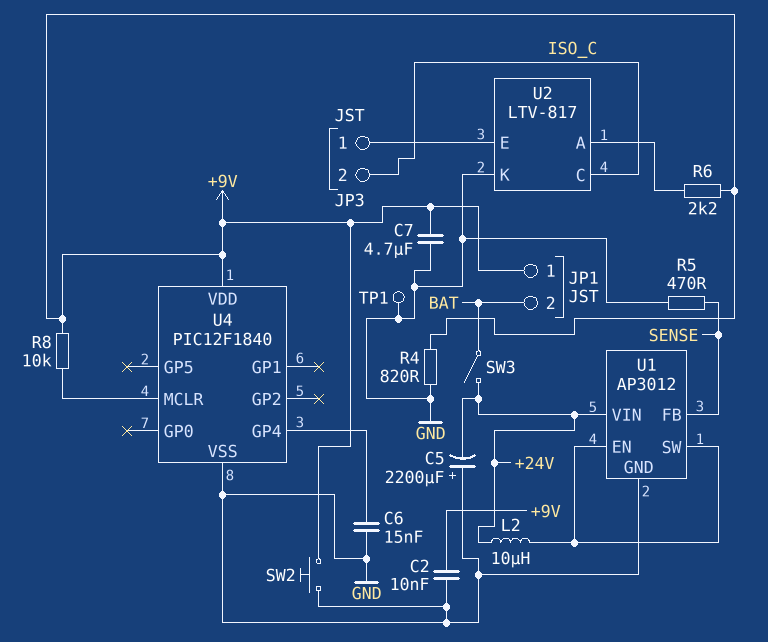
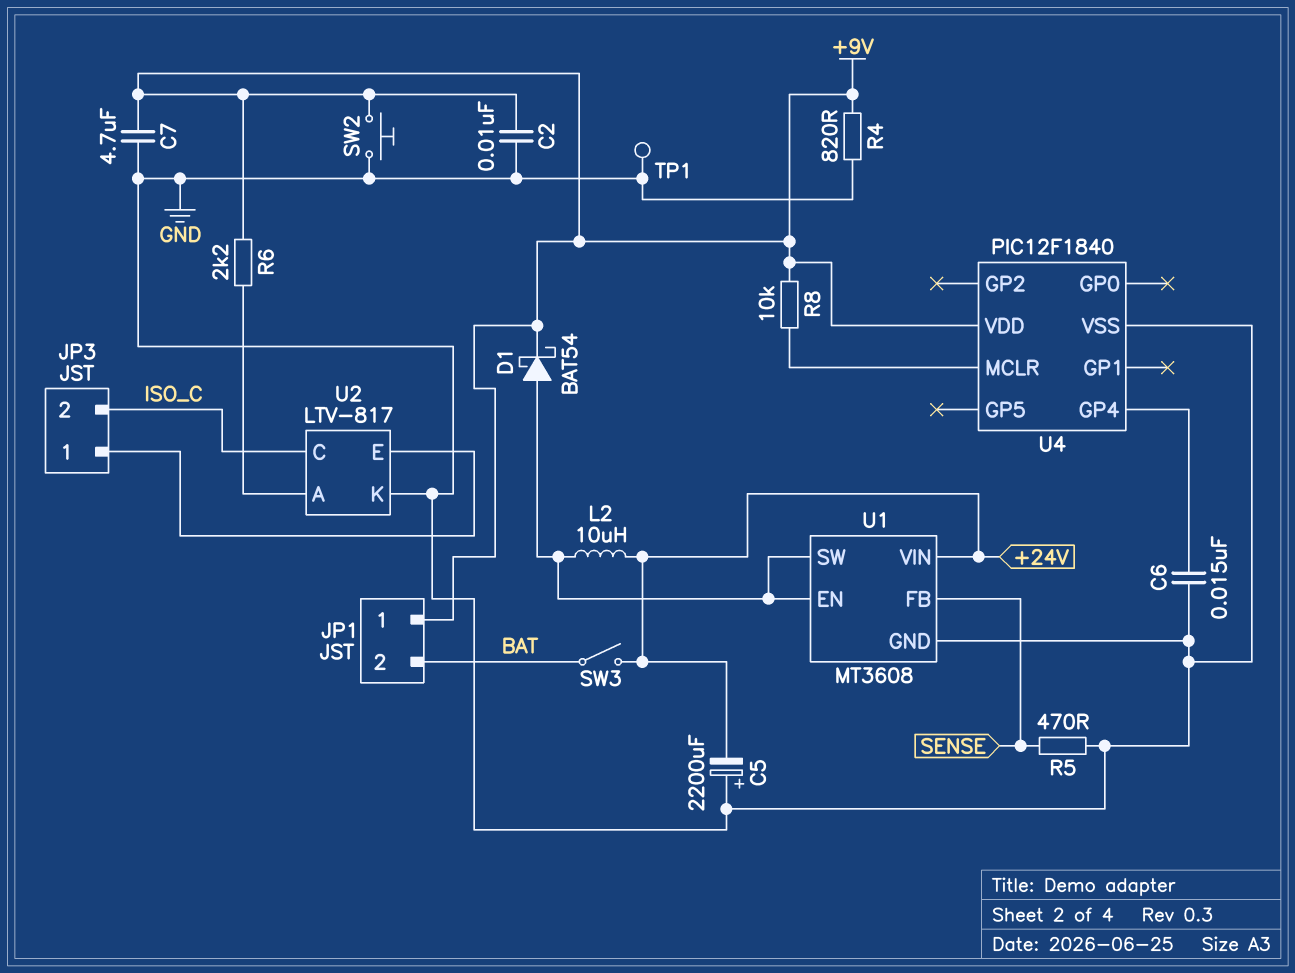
D1: none -> schottky BAT54 (A U1/EN, K +9V)
U1: AP3012 -> MT3608

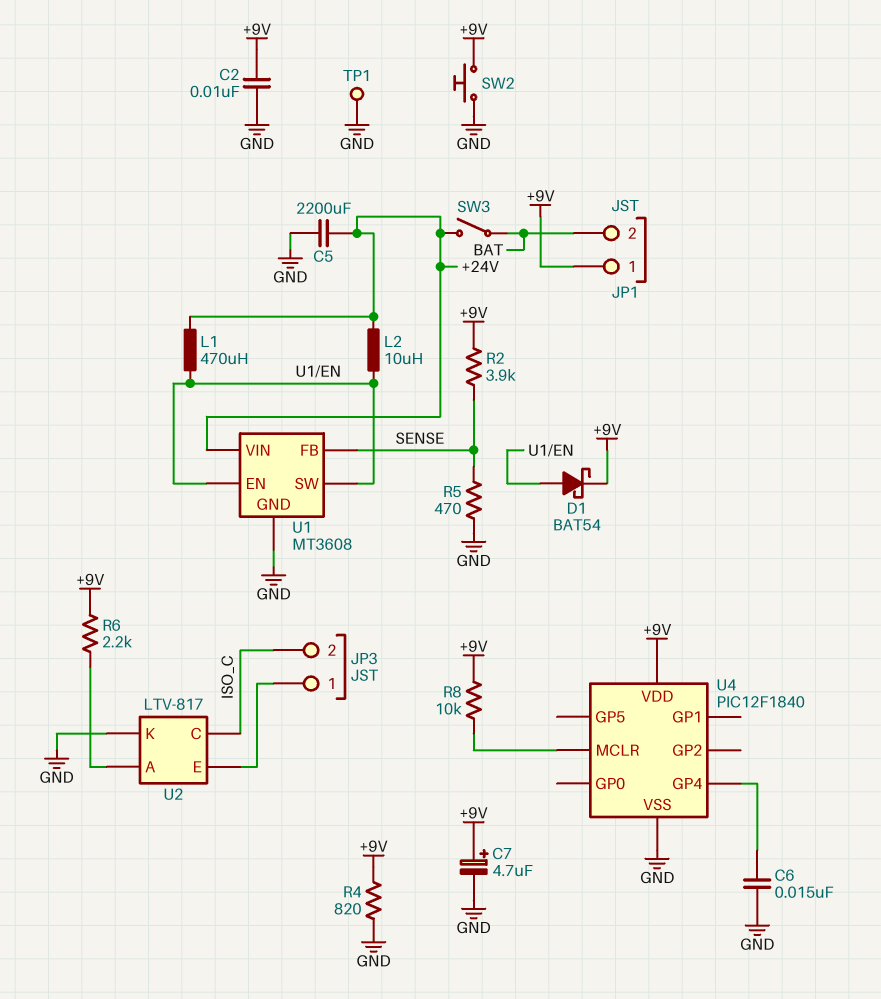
C5: 2200uF (plus GND, minus +24V) -> 2200uF (+24V, GND)
C7: 4.7uF (+9V, GND) -> 4.7uF (plus +9V, minus GND)
L1: none -> 470uH (+24V, U1/EN)
R2: none -> 3.9k (+9V, SENSE)

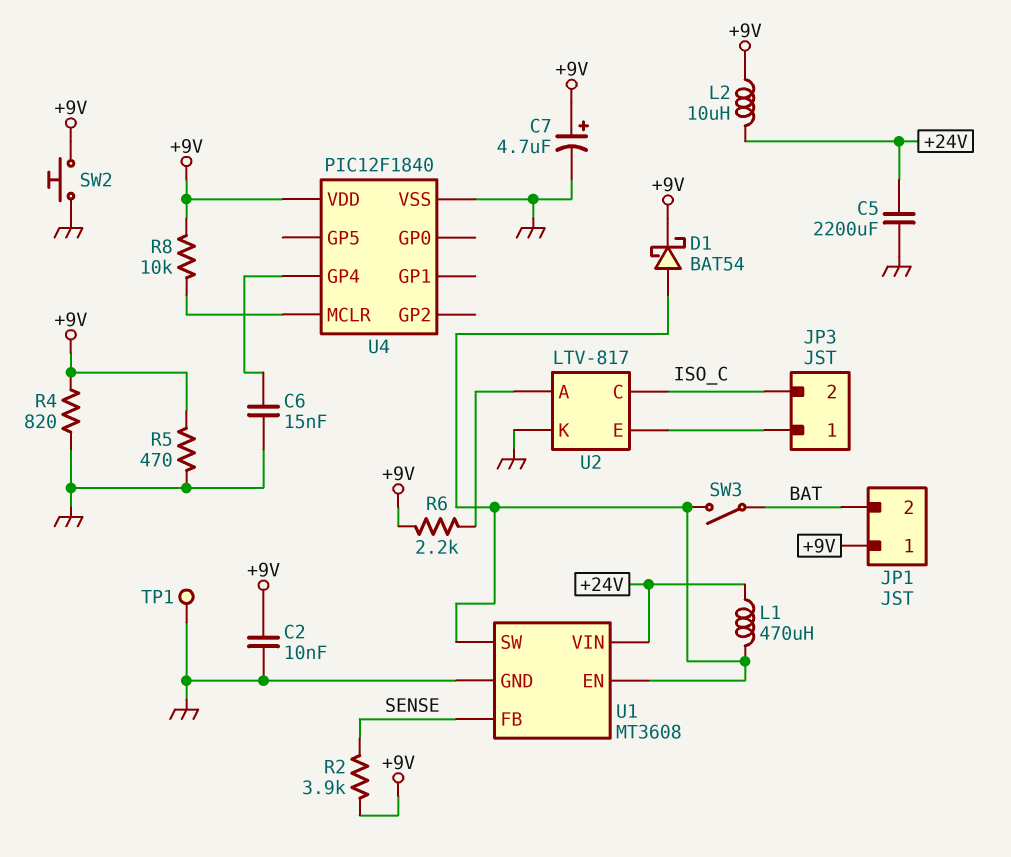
L2: 10uH (+24V, U1/EN) -> 10uH (+9V, +24V)
R5: 470 (GND, SENSE) -> 470 (+9V, GND)
SW3: switch (+24V, BAT) -> switch (BAT, U1/EN)

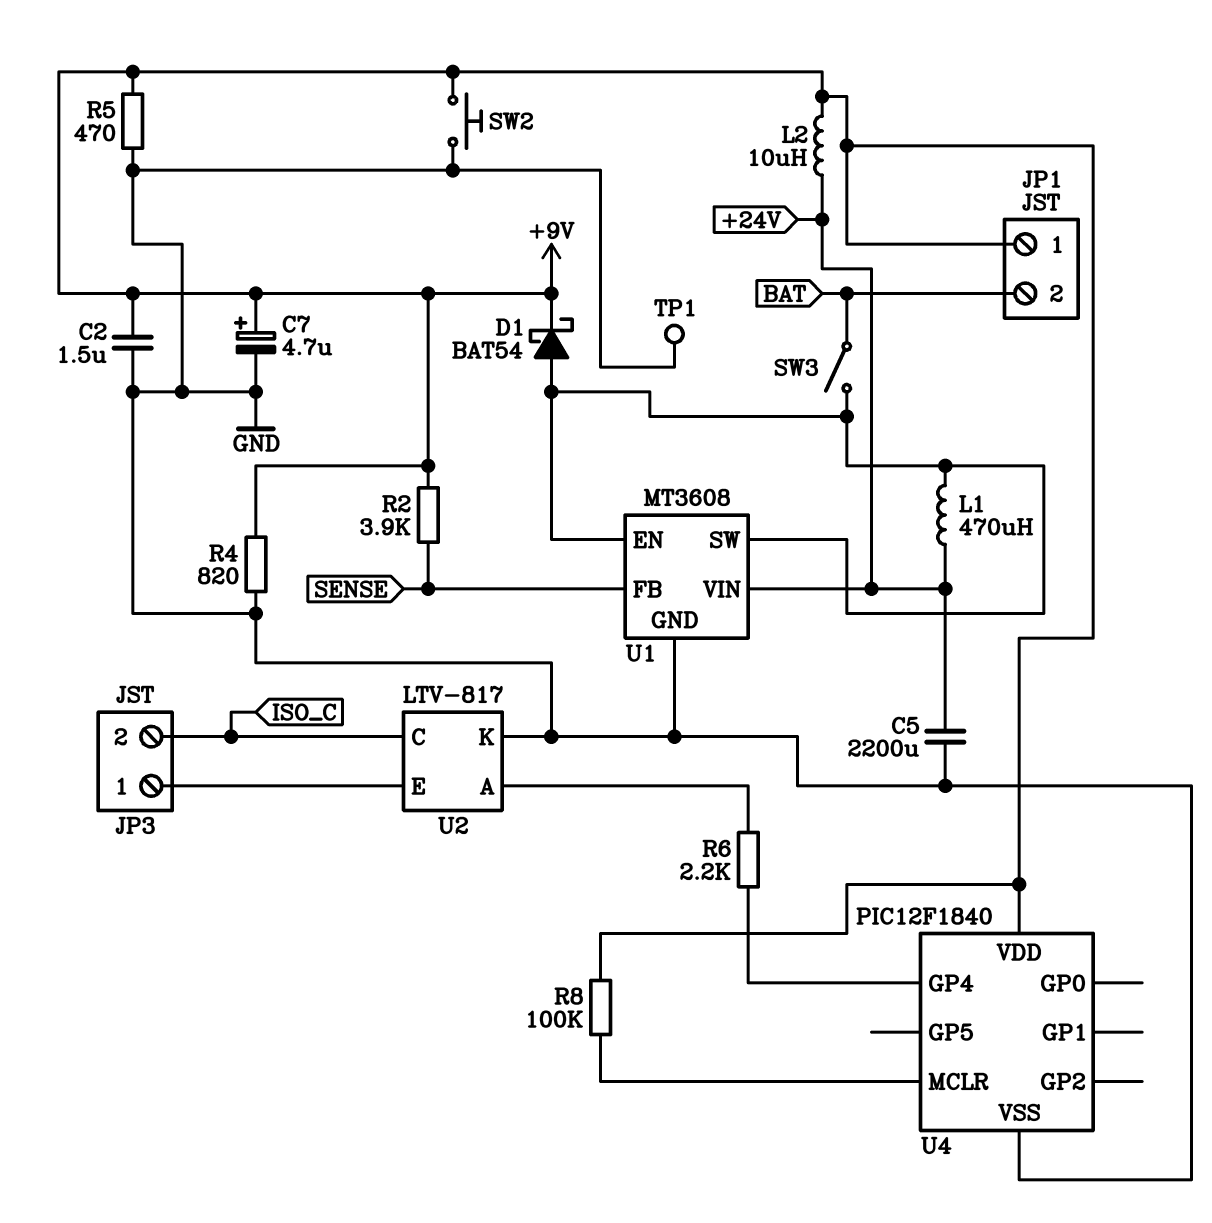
C2: 10nF (+9V, GND) -> 1.5uF (+9V, GND)
C6: 15nF (GND, U4/GP4) -> none
R6: 2.2k (+9V, U2/A) -> 2.2k (U2/A, U4/GP4)
R8: 10k (+9V, U4/MCLR) -> 100k (+9V, U4/MCLR)

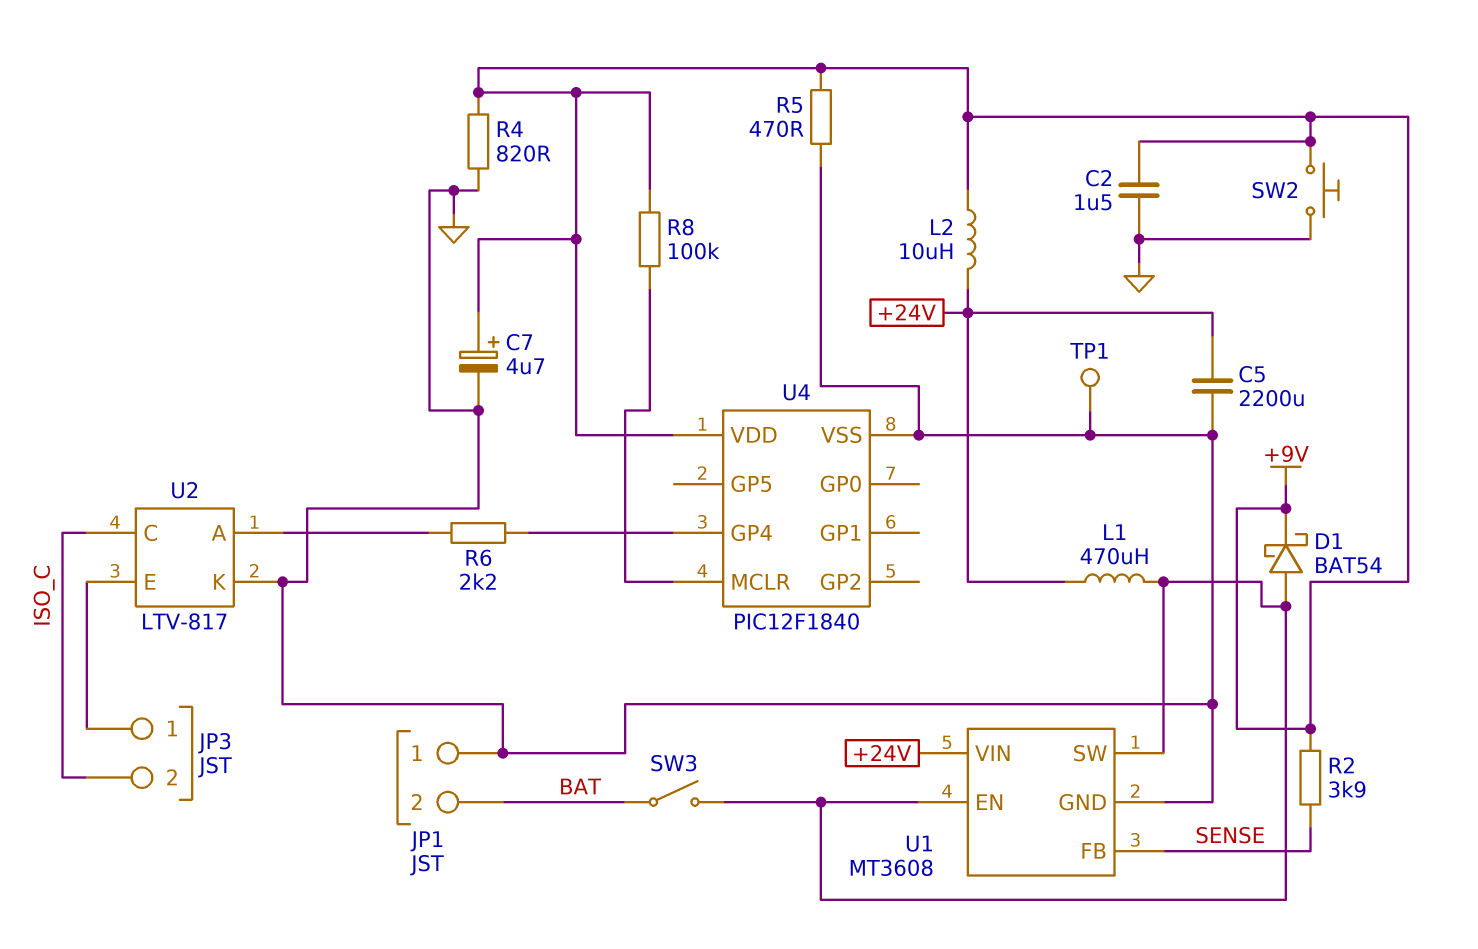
JP1 pin 1: +9V -> GND

